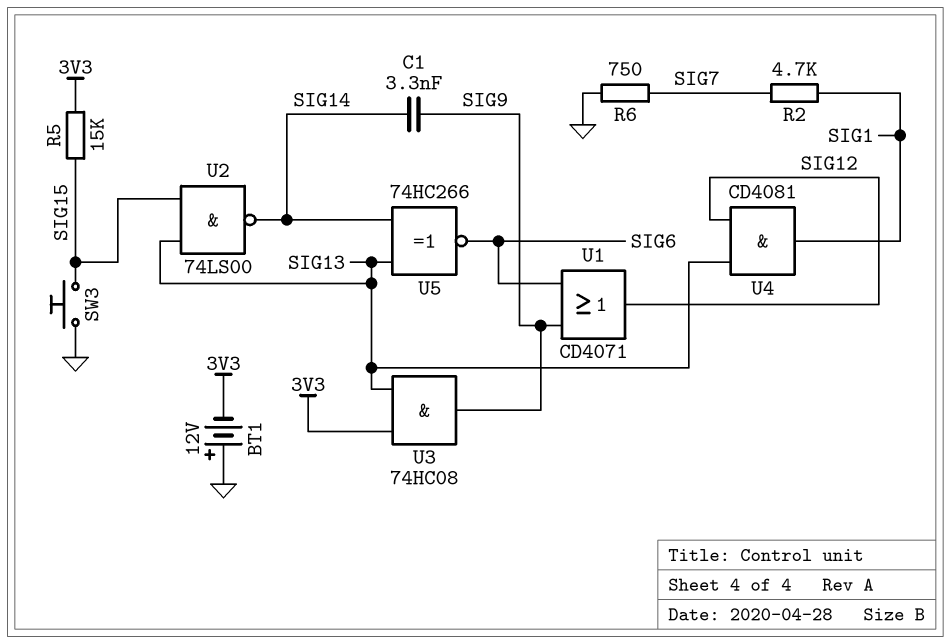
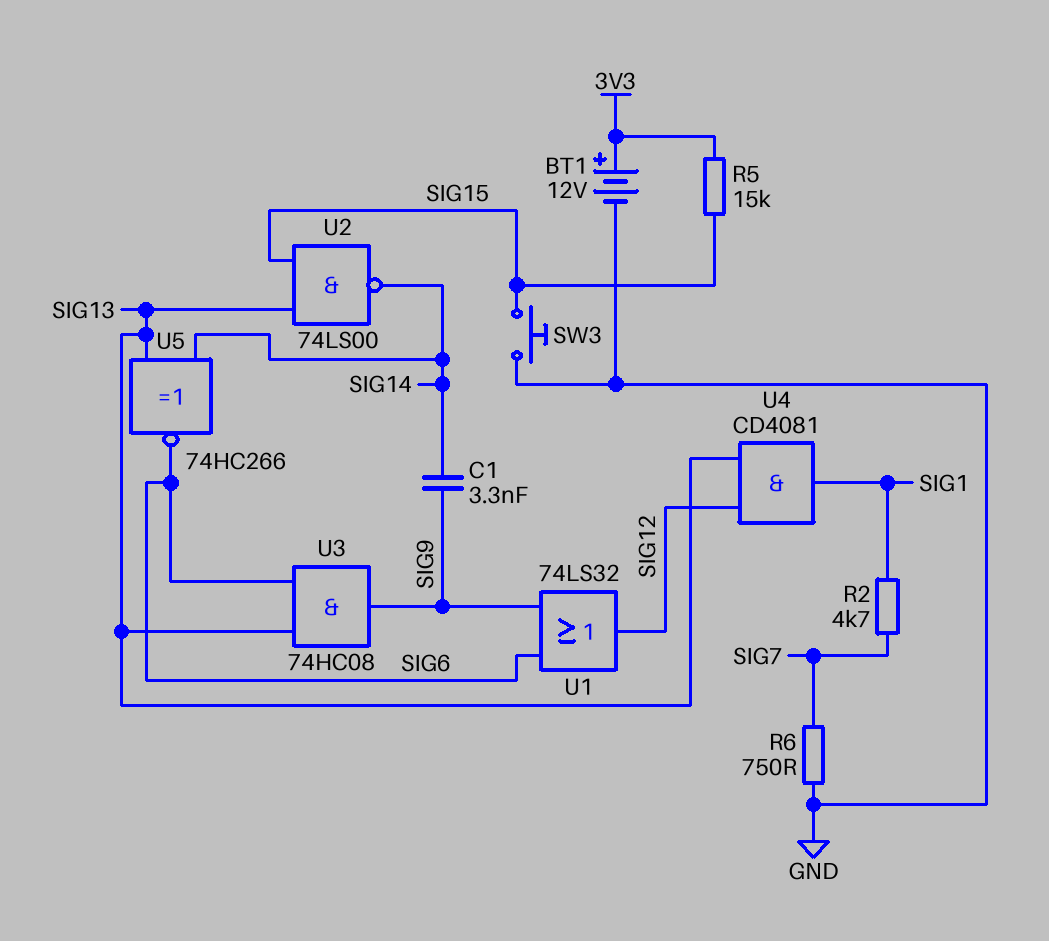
BT1: 12V (plus GND, minus 3V3) -> 12V (plus 3V3, minus GND)
U1: OR CD4071 (in SIG6, in SIG9, out SIG12) -> OR 74LS32 (in SIG6, in SIG9, out SIG12)
U3: AND 74HC08 (in 3V3, in SIG13, out SIG9) -> AND 74HC08 (in SIG6, in SIG13, out SIG9)

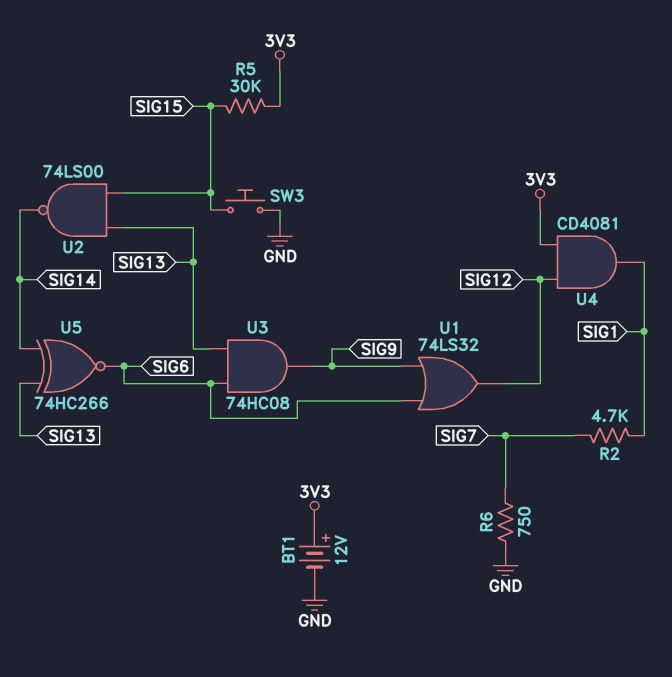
C1: 3.3nF (SIG9, SIG14) -> none
R5: 15k (3V3, SIG15) -> 30k (3V3, SIG15)
U4: AND CD4081 (in SIG12, in SIG13, out SIG1) -> AND CD4081 (in 3V3, in SIG12, out SIG1)

